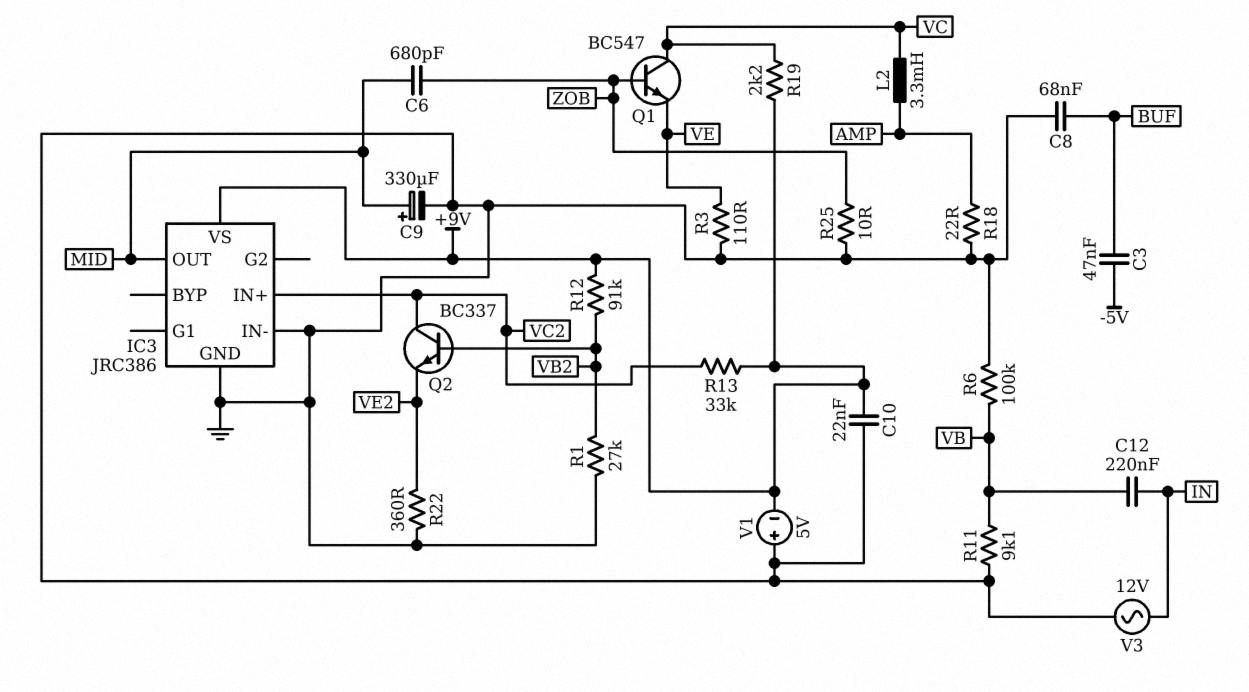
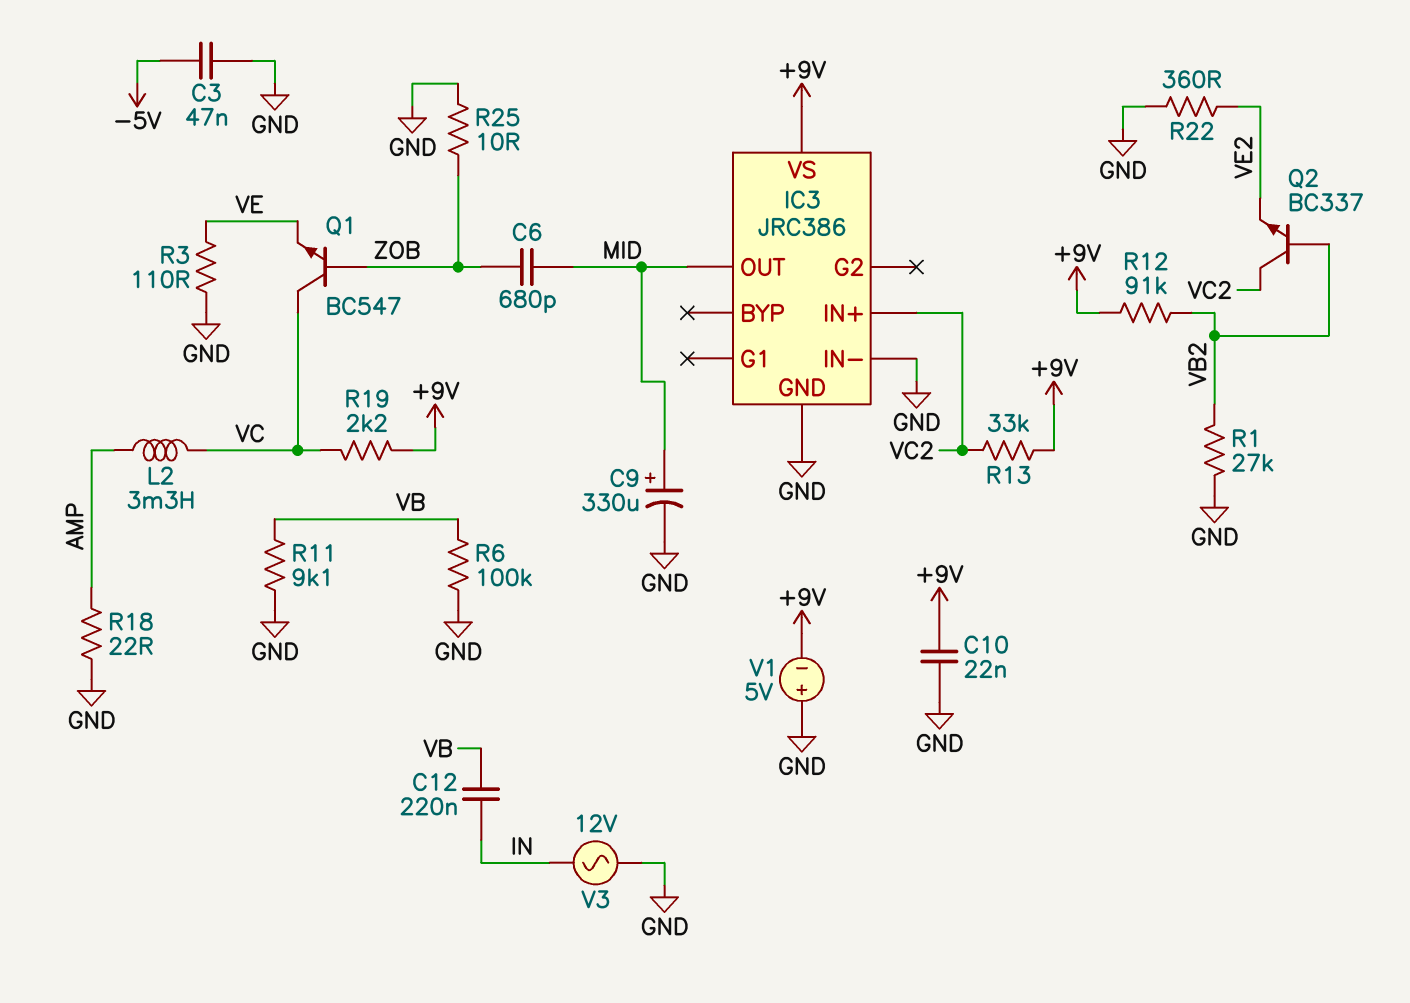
C3: 47nF (-5V, BUF) -> 47nF (-5V, GND)
C8: 68nF (BUF, GND) -> none

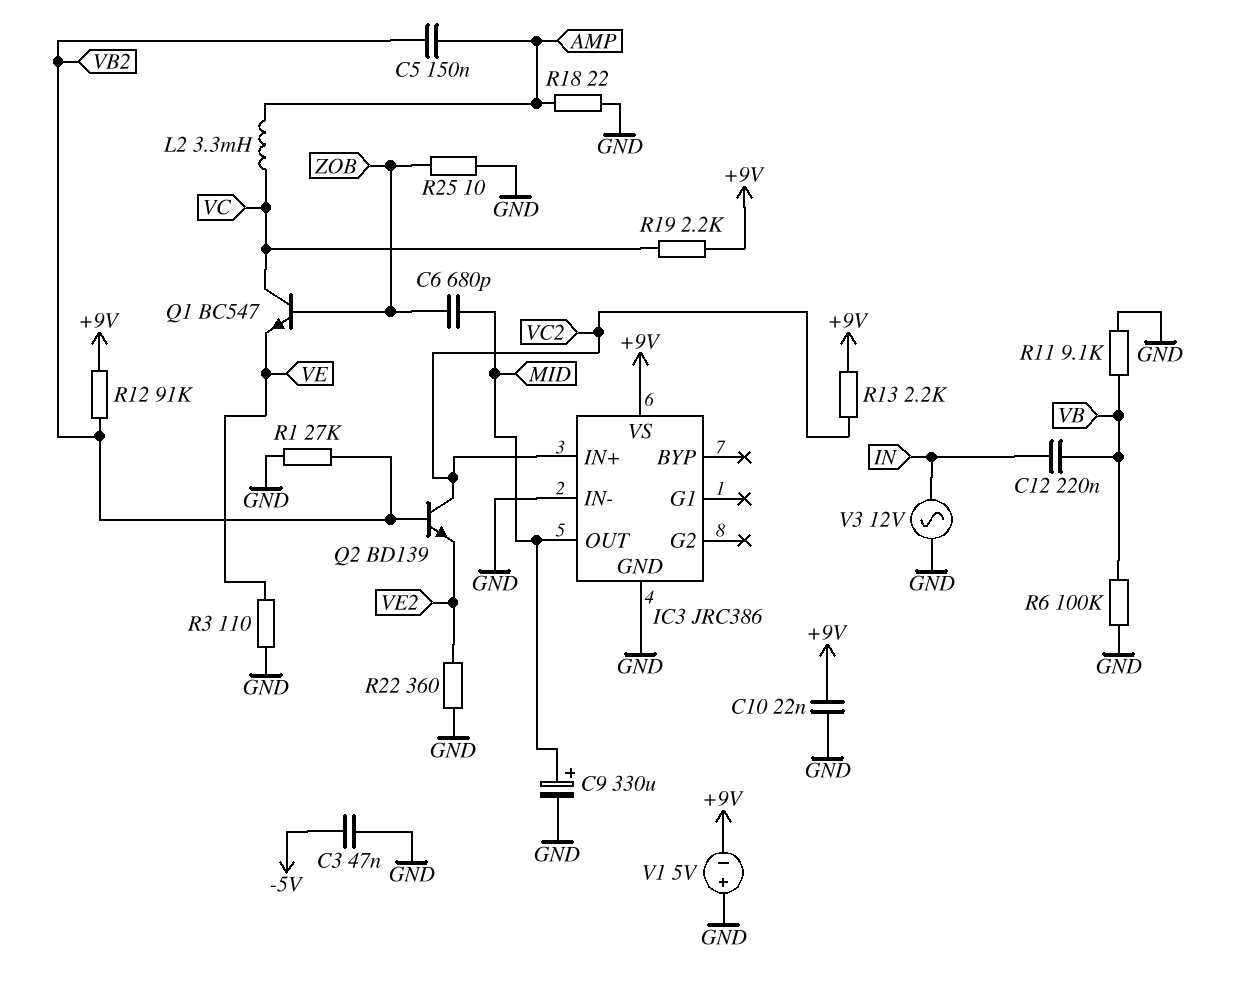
C5: none -> 150nF (AMP, VB2)
Q2: NPN BC337 (B VB2, C VC2, E VE2) -> NPN BD139 (B VB2, C VC2, E VE2)
R13: 33k (+9V, VC2) -> 2.2k (+9V, VC2)

